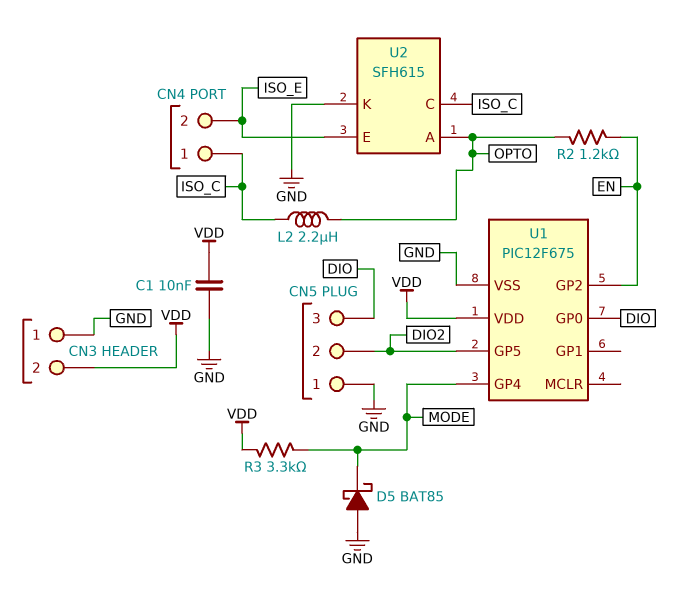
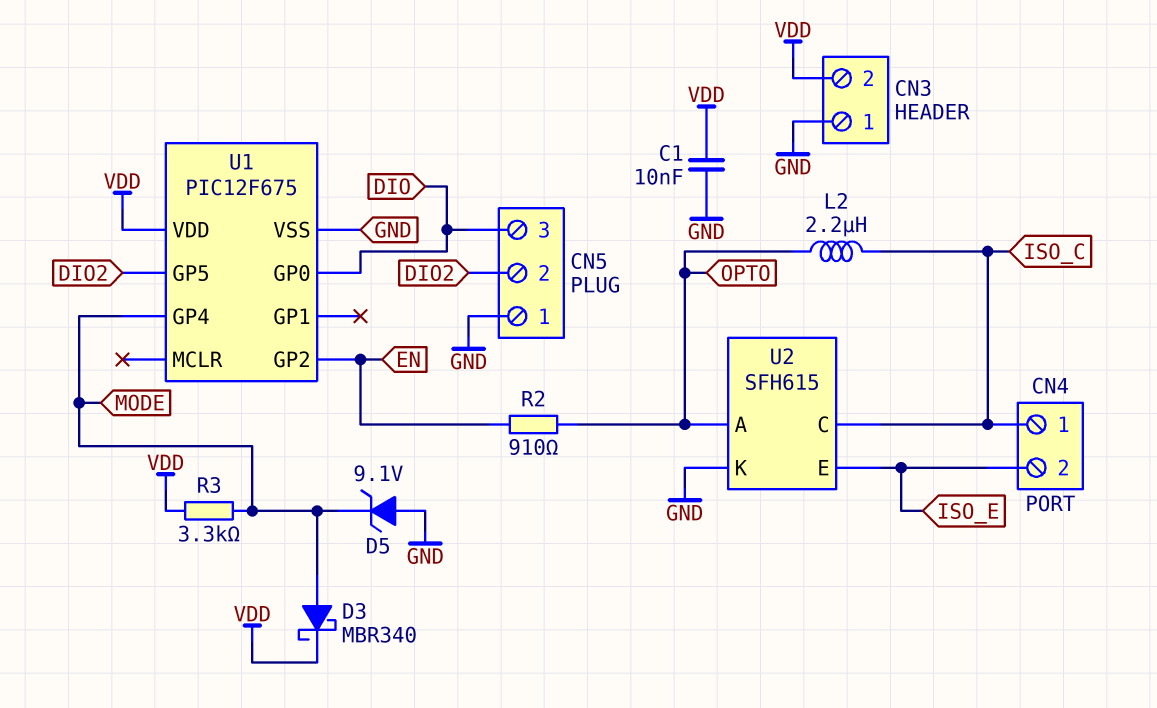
D3: none -> schottky MBR340 (A MODE, K VDD)
D5: schottky BAT85 (A GND, K MODE) -> zener 9.1V (A GND, K MODE)
R2: 1.2k (EN, OPTO) -> 910 (EN, OPTO)

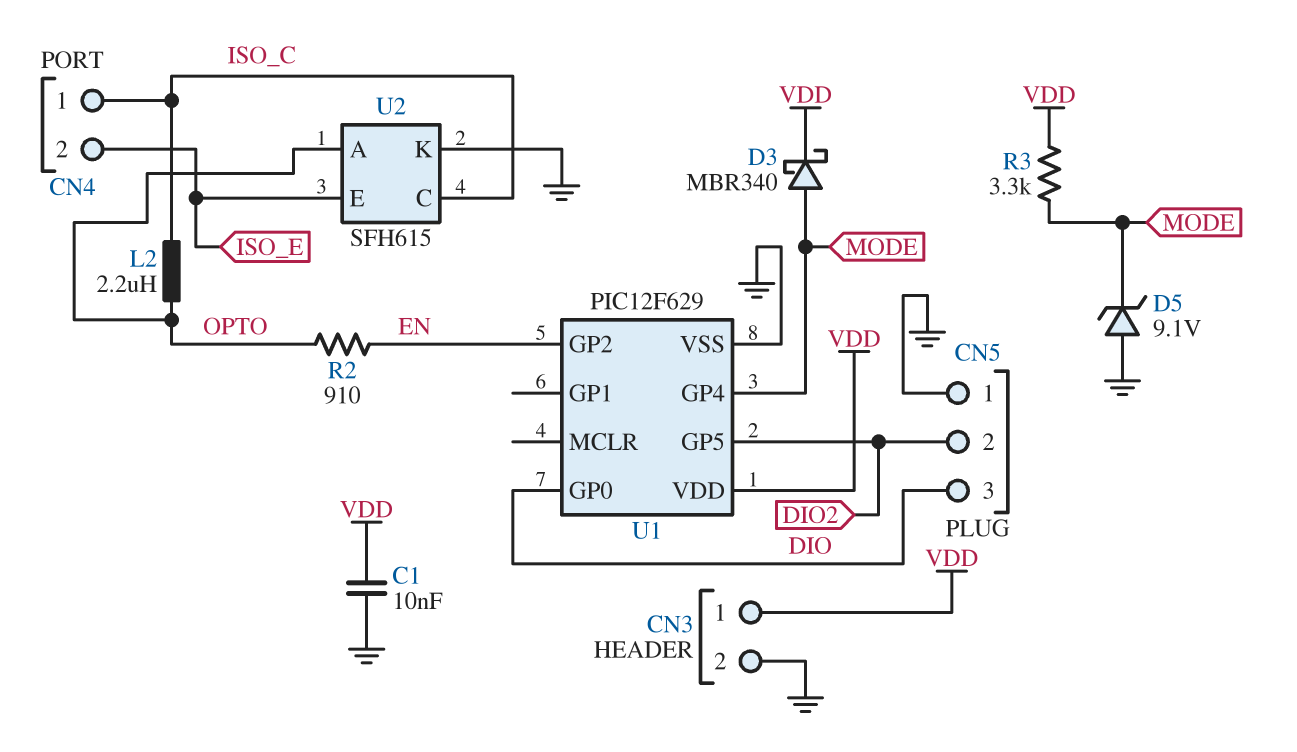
CN3 pin 1: GND -> VDD
CN3 pin 2: VDD -> GND
U1: PIC12F675 -> PIC12F629

